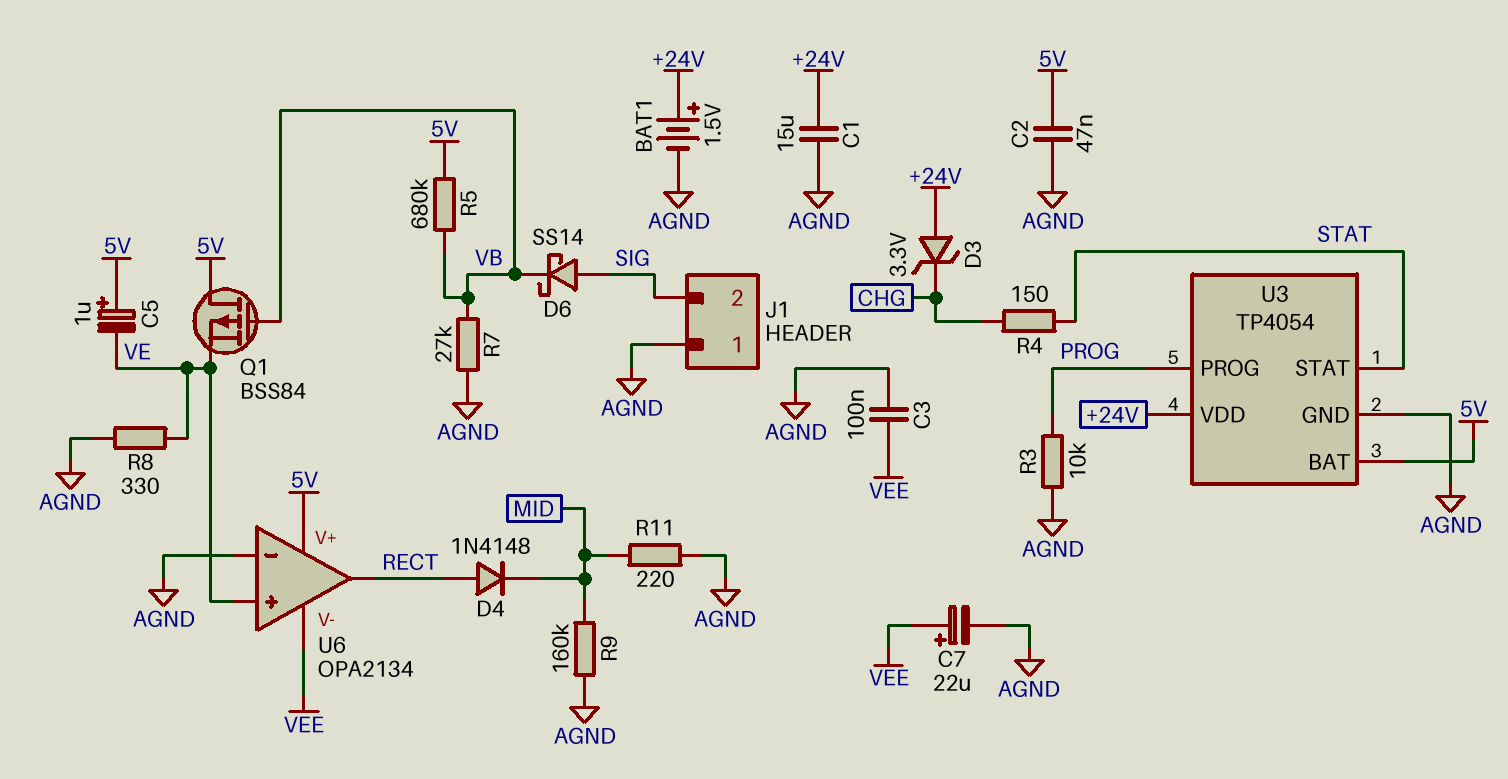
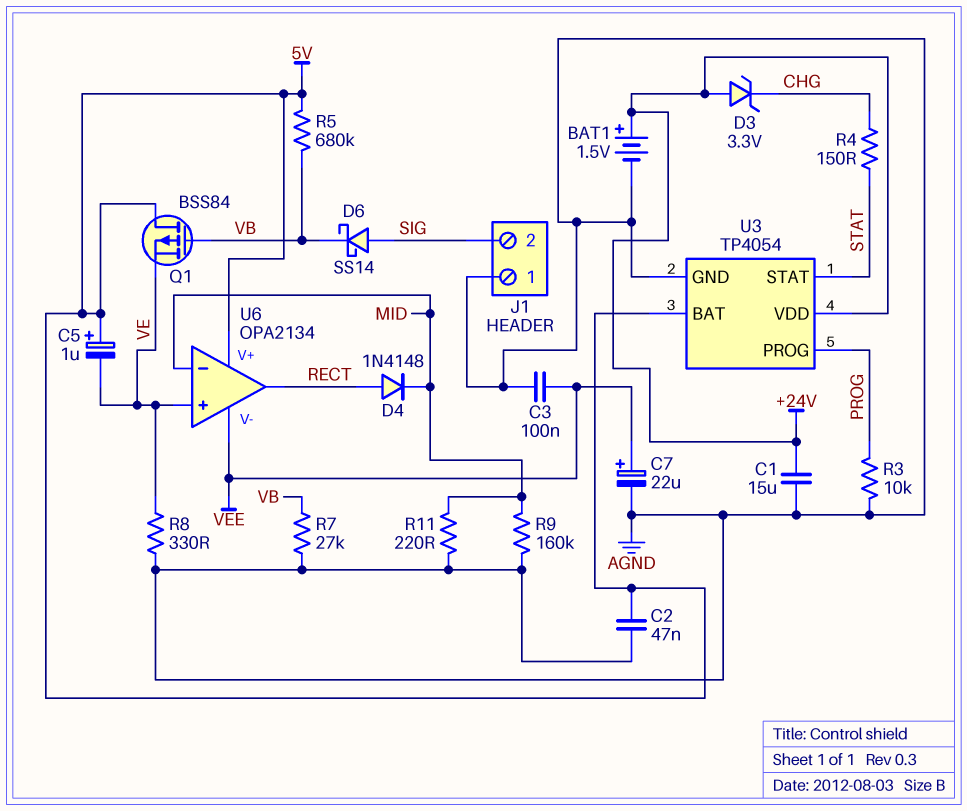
U6 pin in-: AGND -> MID

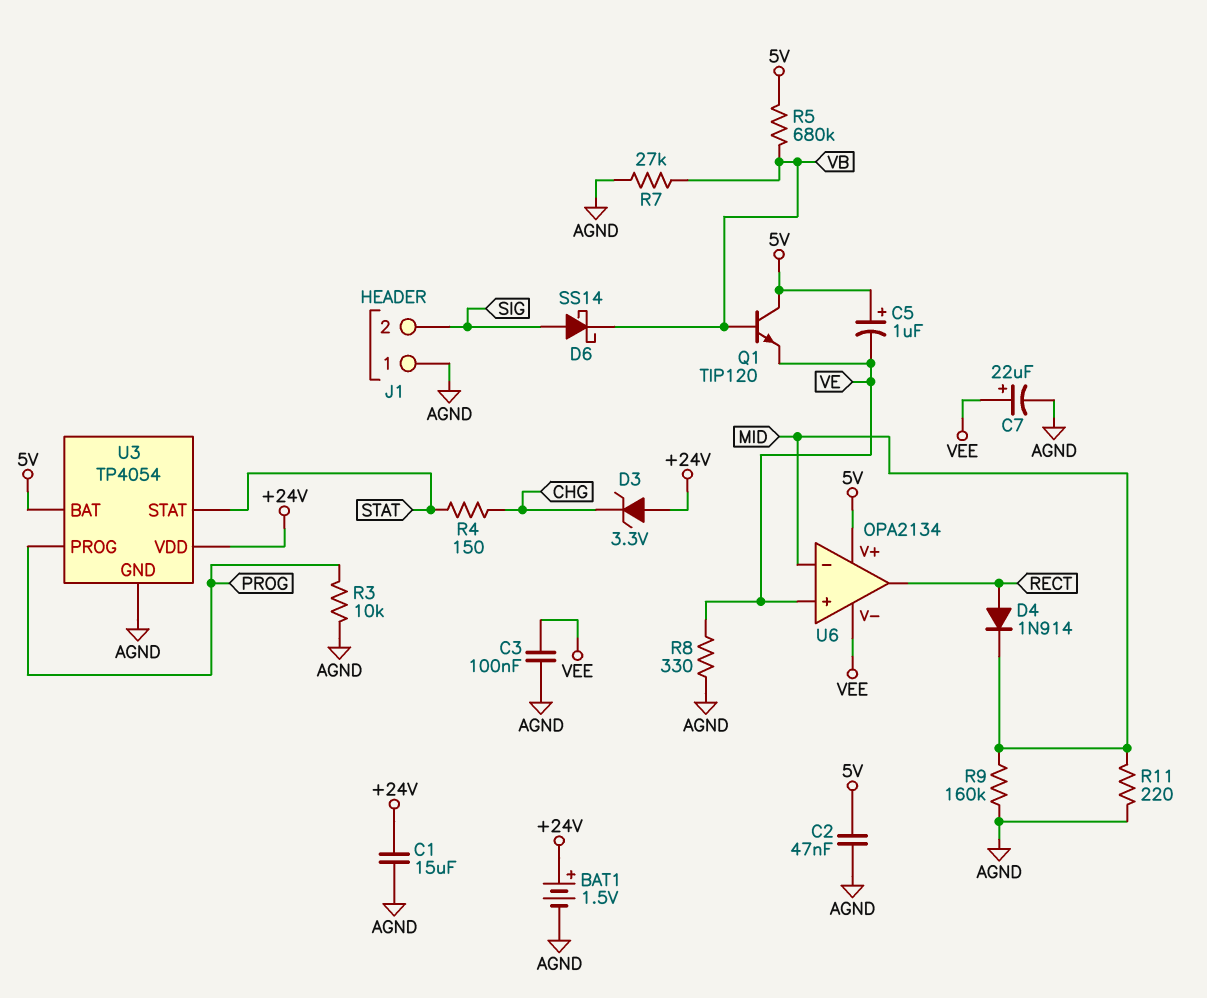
D4: diode 1N4148 (A RECT, K MID) -> diode 1N914 (A RECT, K MID)
Q1: PMOS BSS84 (G VB, D 5V, S VE) -> NPN TIP120 (B VB, C 5V, E VE)

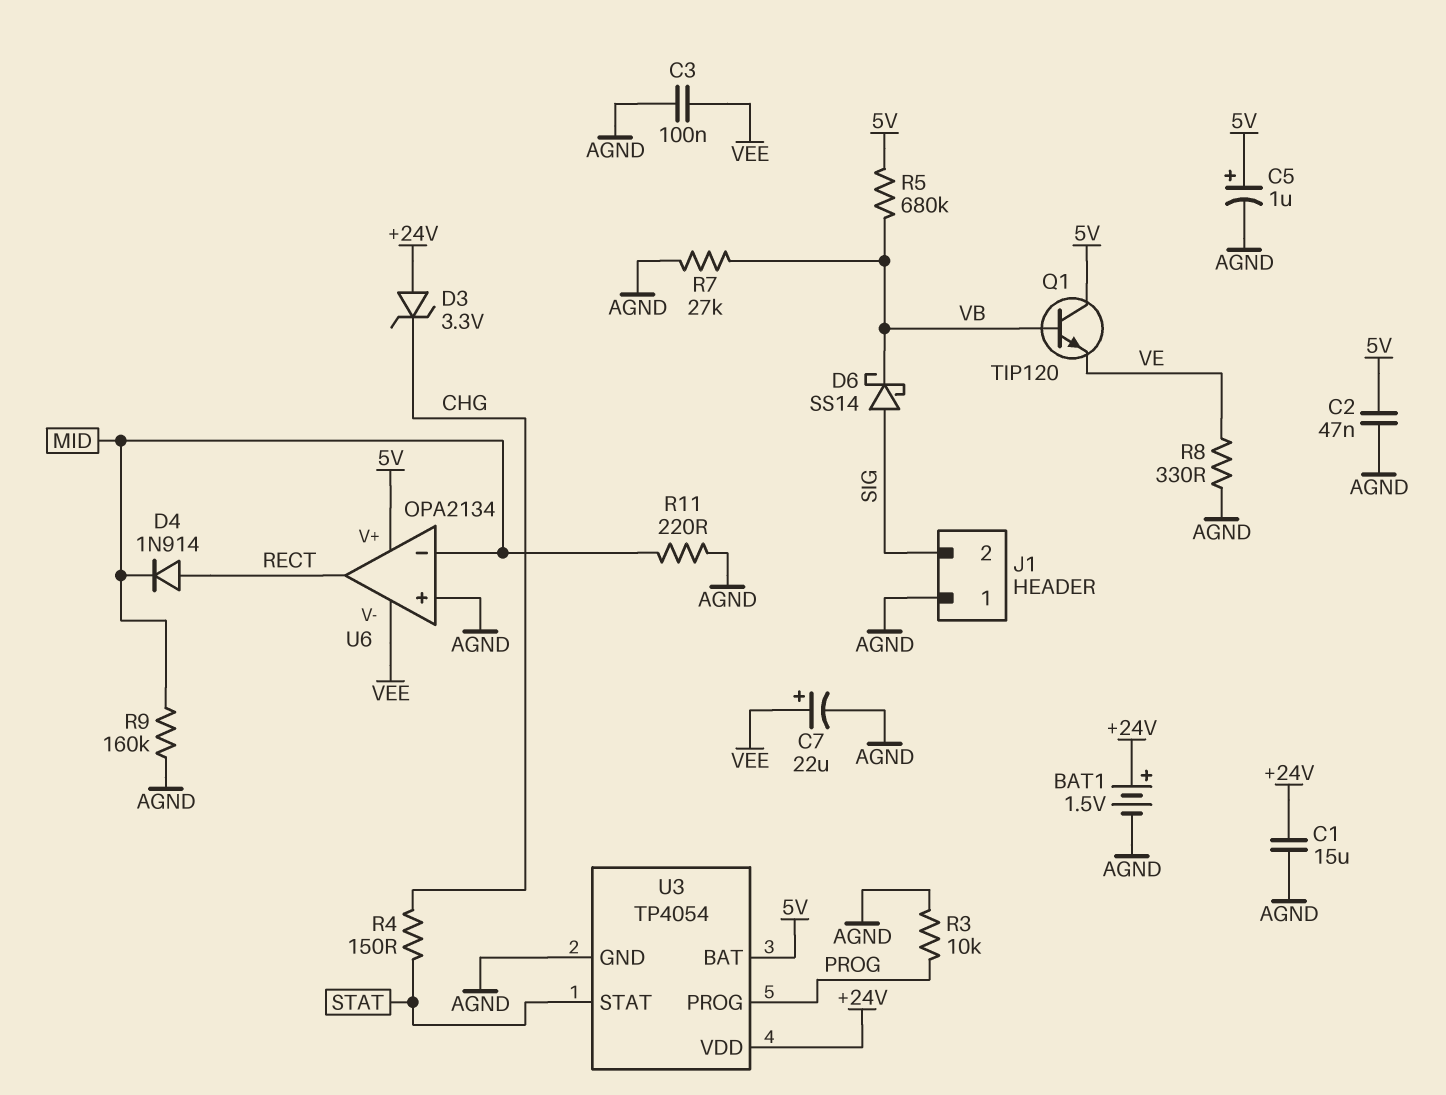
C5: 1uF (plus 5V, minus VE) -> 1uF (plus 5V, minus AGND)
U6 pin in+: VE -> AGND

